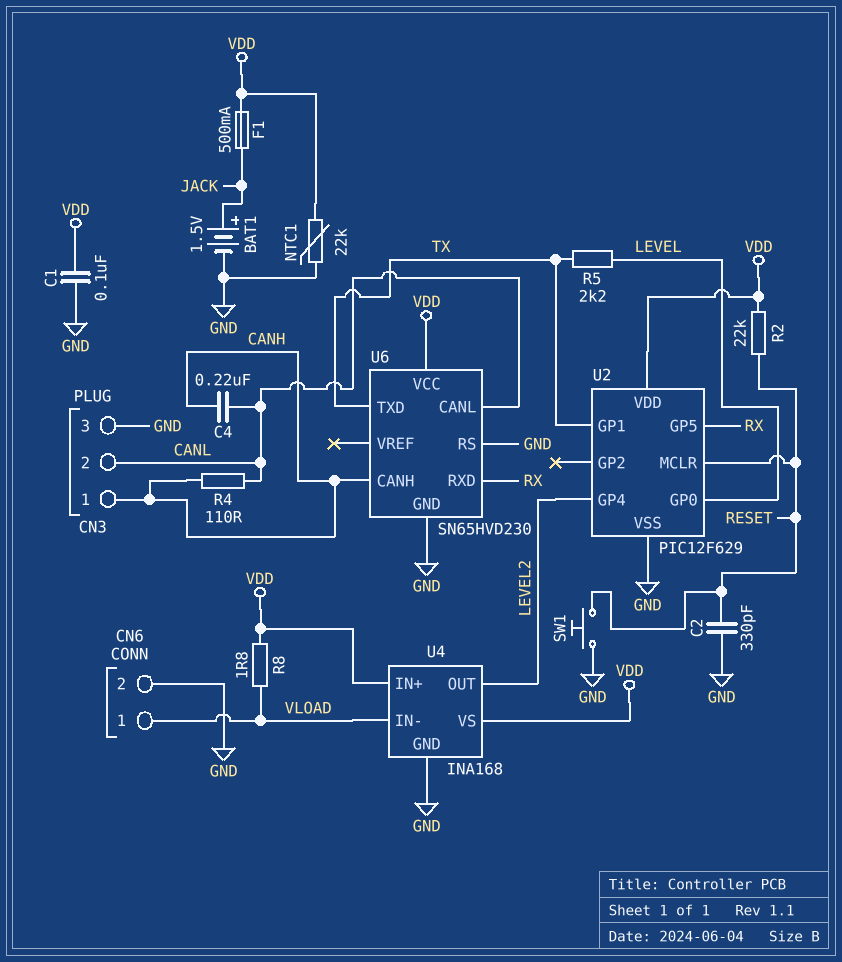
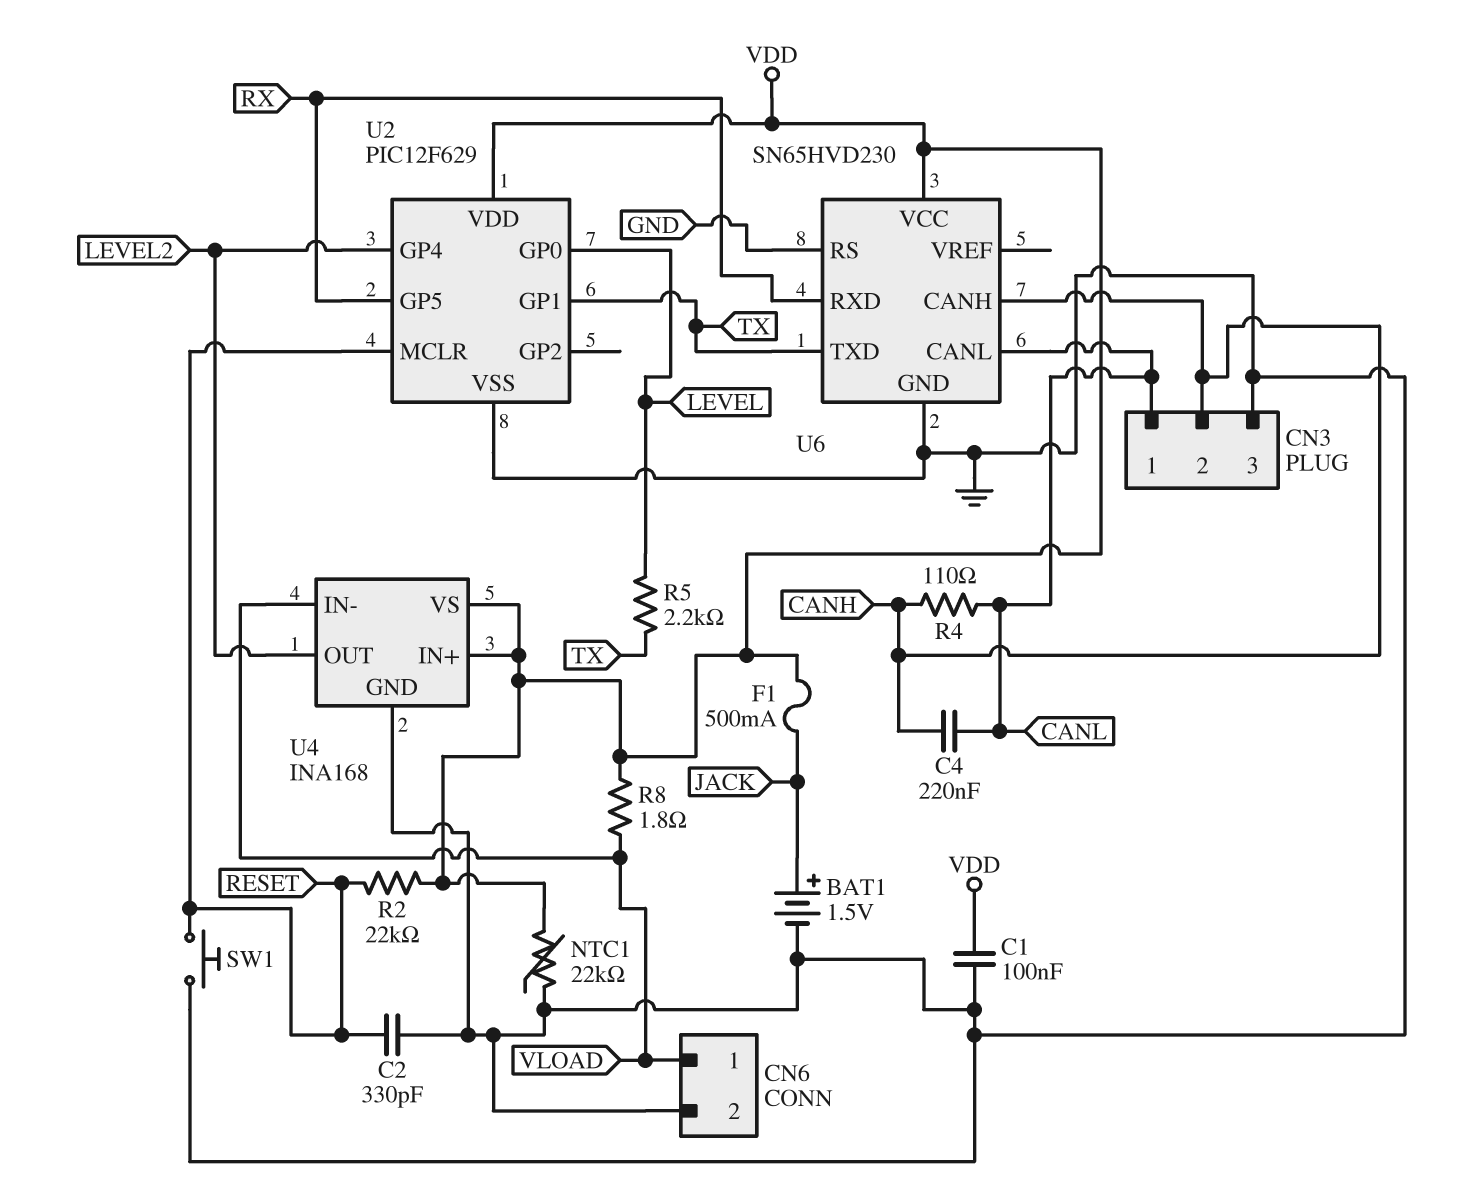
CN3 pin 1: CANH -> CANL
CN3 pin 2: CANL -> CANH

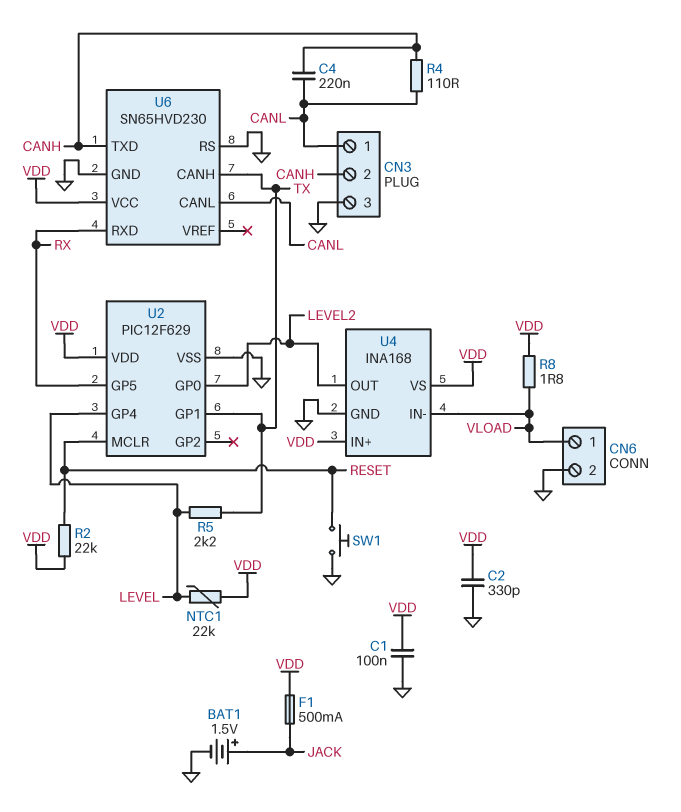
C2: 330pF (GND, RESET) -> 330pF (GND, VDD)
NTC1: 22k (GND, VDD) -> 22k (LEVEL, VDD)
U2 pin GP0: LEVEL -> LEVEL2
U2 pin GP4: LEVEL2 -> LEVEL
U6 pin CANH: CANH -> TX
U6 pin TXD: TX -> CANH

